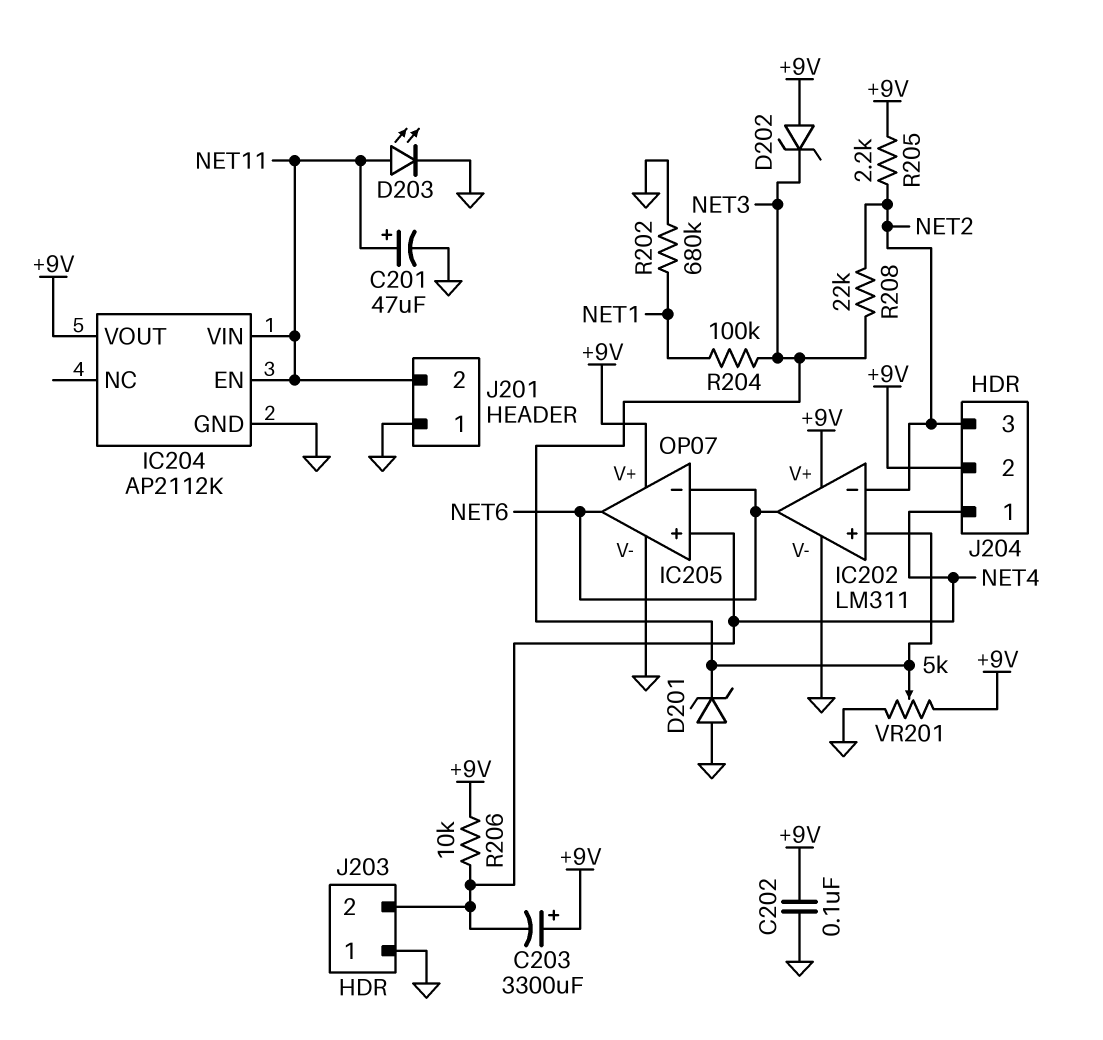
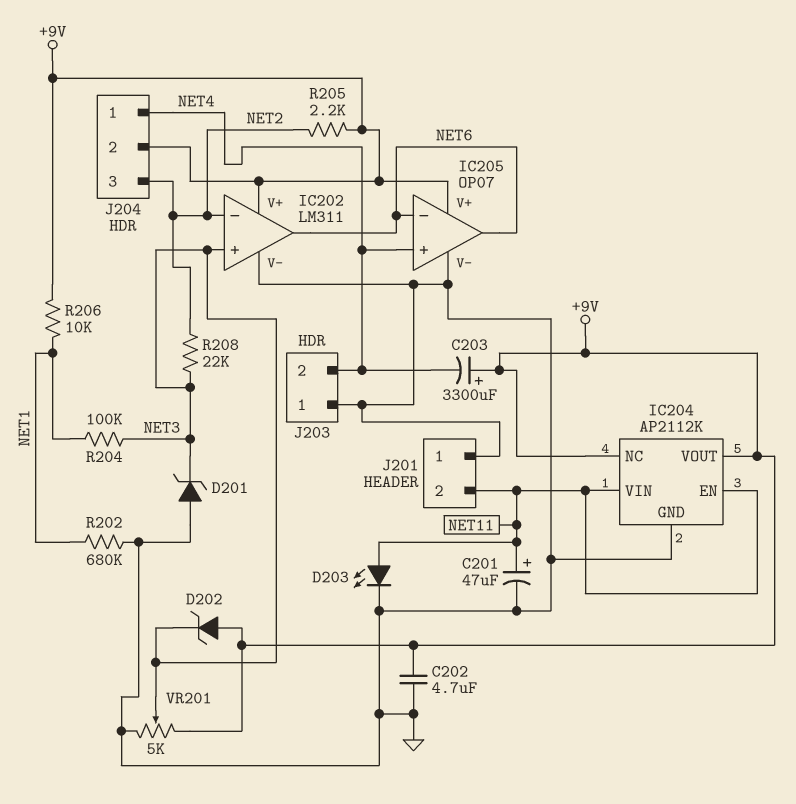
C202: 100nF (+9V, GND) -> 4.7uF (+9V, GND)
IC204 pin NC: none -> +9V
R206: 10k (+9V, NET4) -> 10k (+9V, NET1)

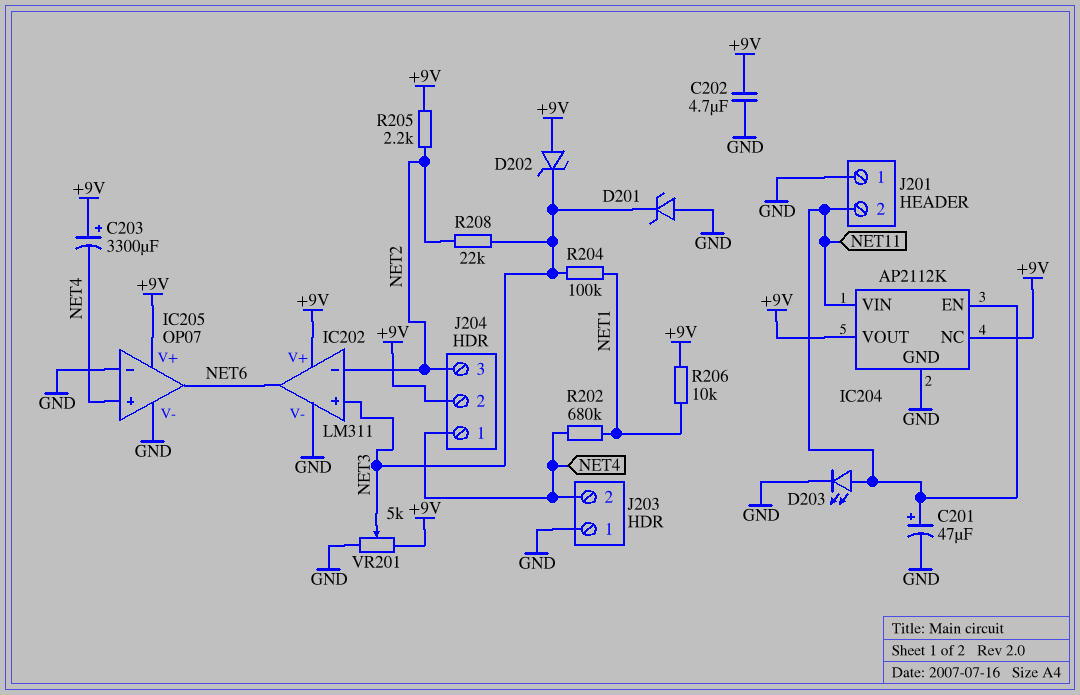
IC205 pin in-: NET6 -> GND
R202: 680k (GND, NET1) -> 680k (NET1, NET4)

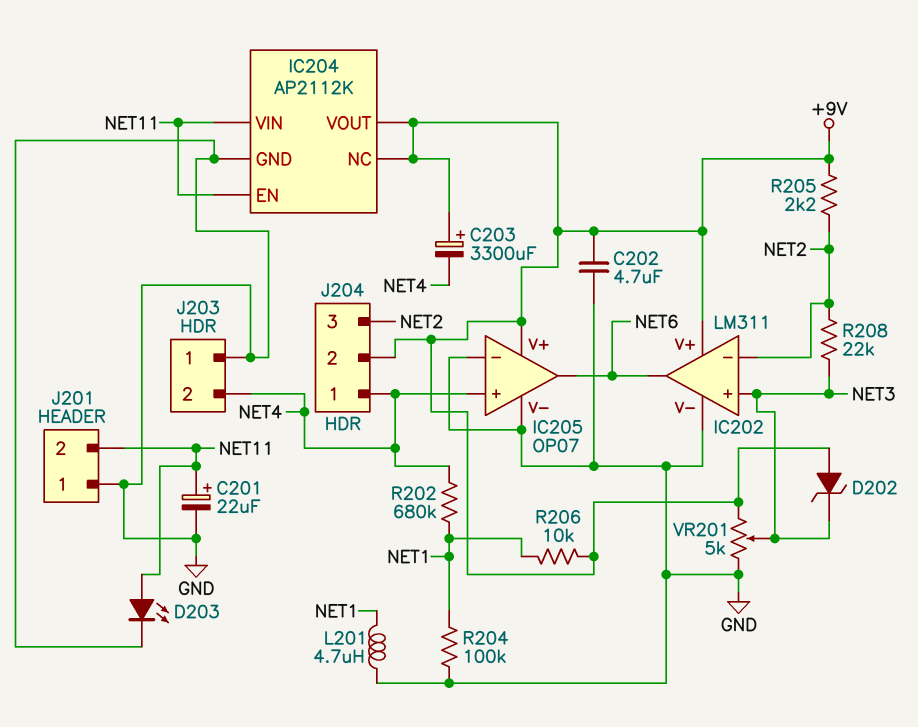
C201: 47uF (plus NET11, minus GND) -> 22uF (plus NET11, minus GND)
D201: zener (A GND, K NET3) -> none
L201: none -> 4.7uH (GND, NET1)
R204: 100k (NET1, NET3) -> 100k (GND, NET1)

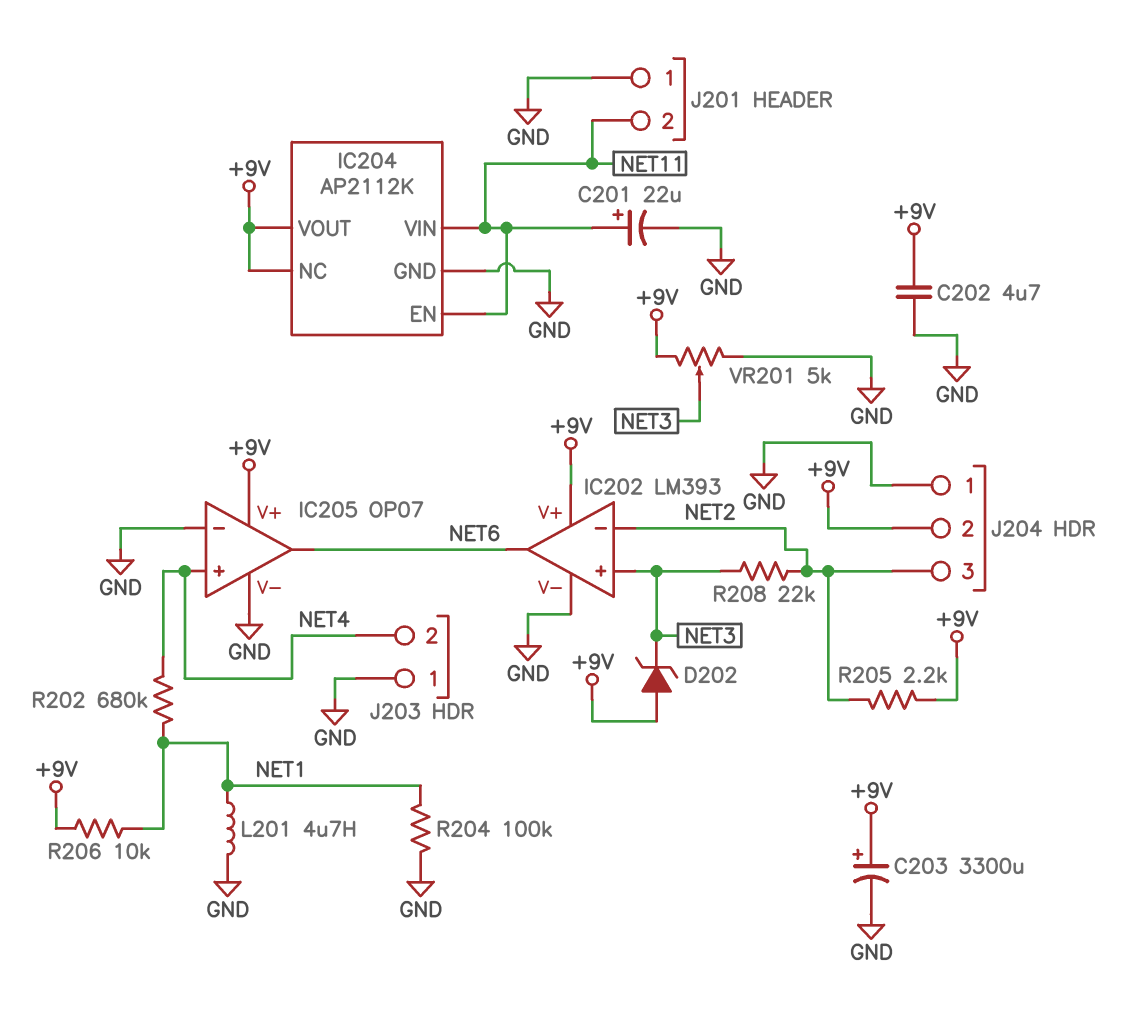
C203: 3300uF (plus +9V, minus NET4) -> 3300uF (plus +9V, minus GND)
D203: LED (A NET11, K GND) -> none
IC202: LM311 -> LM393
J204 pin 1: NET4 -> GND

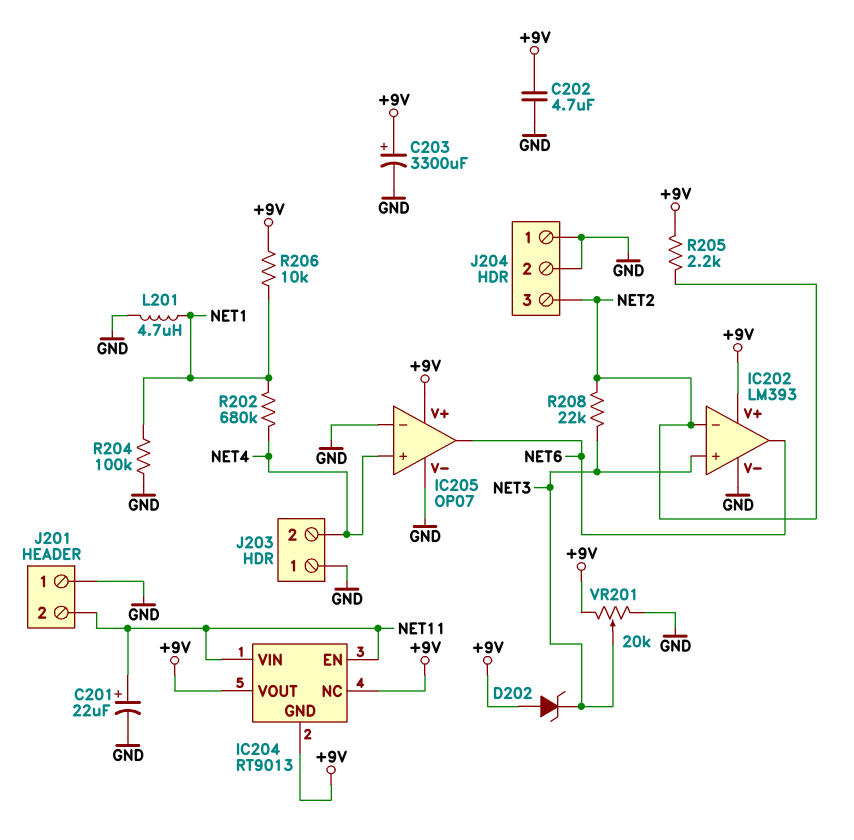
IC204: AP2112K -> RT9013
IC204 pin GND: GND -> +9V
J204 pin 2: +9V -> GND
VR201: 5k (+9V, GND, wiper NET3) -> 20k (+9V, GND, wiper NET3)

